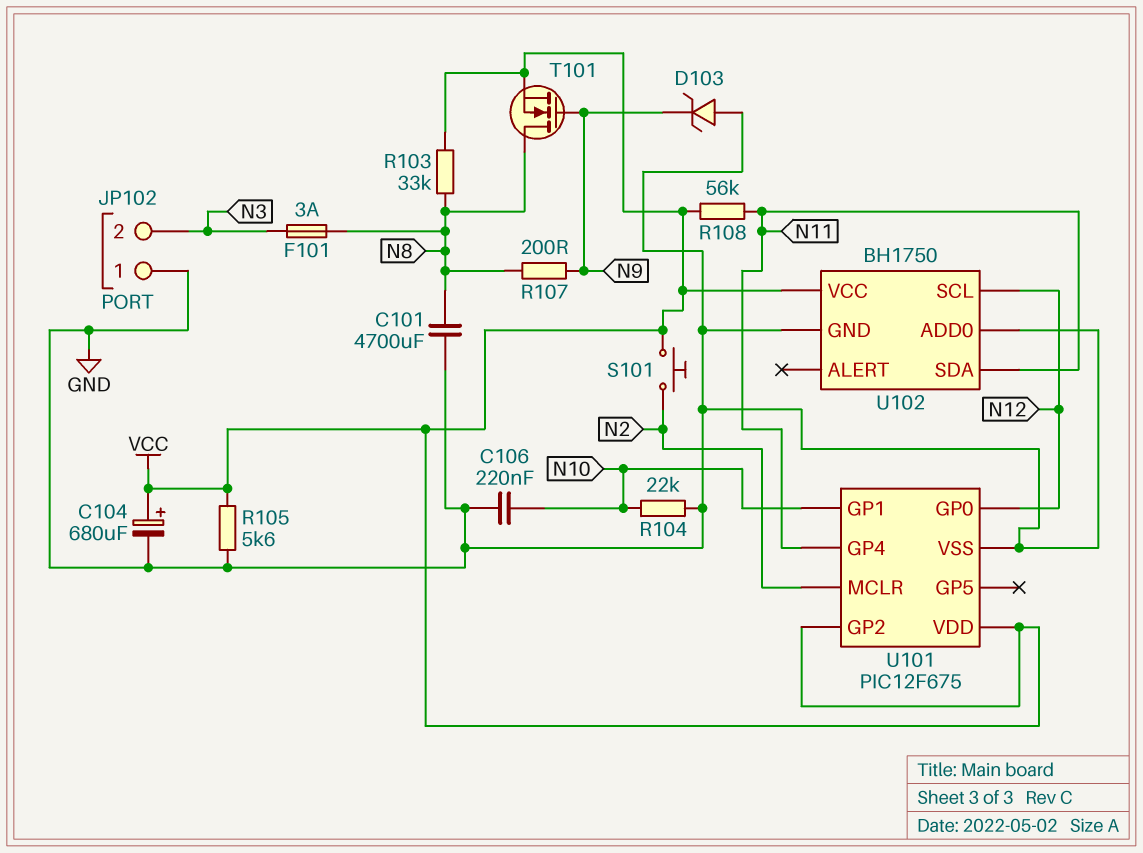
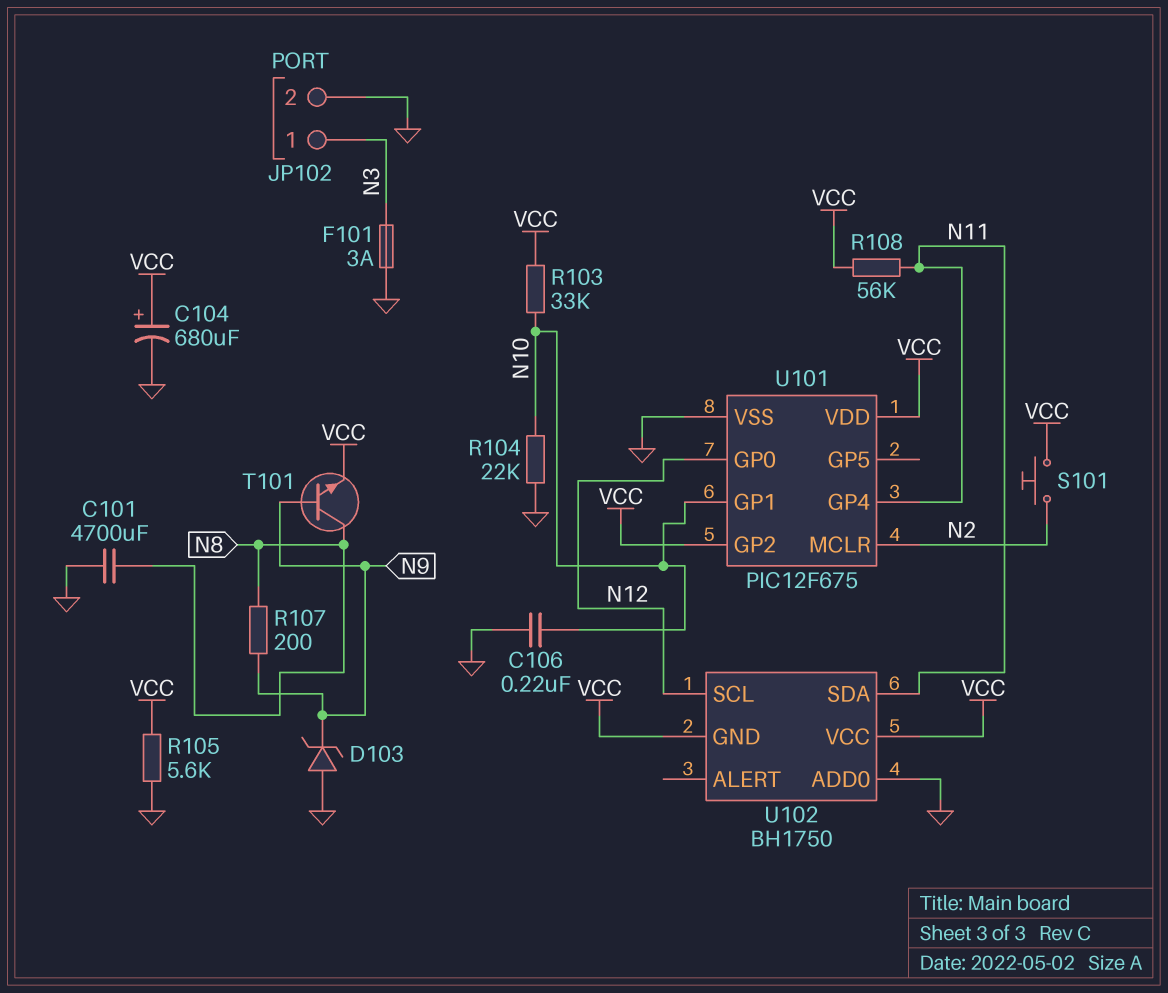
F101: 3A (N3, N8) -> 3A (GND, N3)
JP102 pin 1: GND -> N3
JP102 pin 2: N3 -> GND
R103: 33k (N8, VCC) -> 33k (N10, VCC)
T101: NMOS (G N9, D N8, S VCC) -> NPN (B N9, C N8, E VCC)
U102 pin GND: GND -> VCC

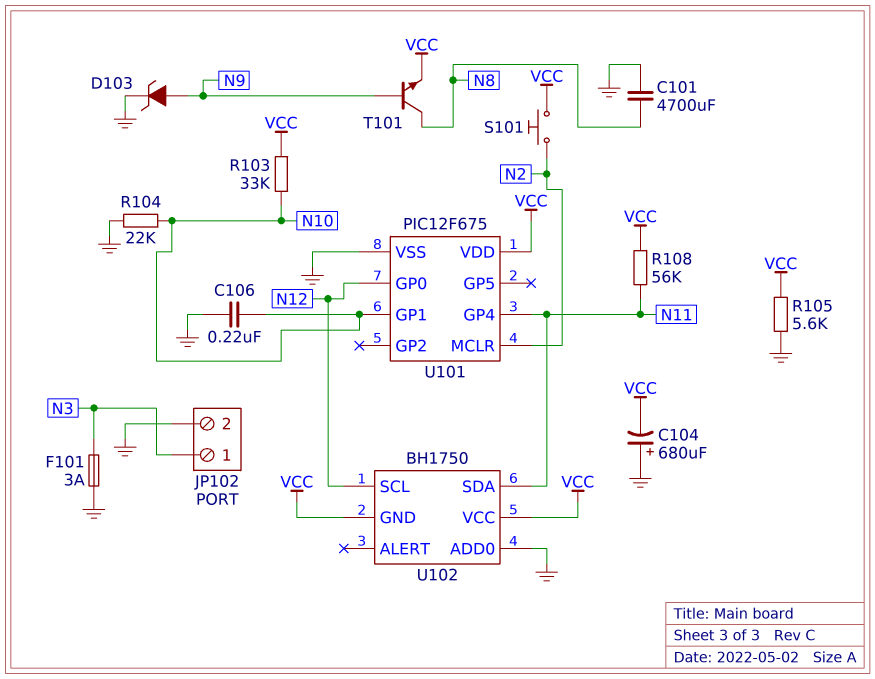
C104: 680uF (plus VCC, minus GND) -> 680uF (plus GND, minus VCC)
D103: zener (A GND, K N9) -> zener (A N9, K GND)
R107: 200 (N8, N9) -> none
U101 pin GP2: VCC -> none

